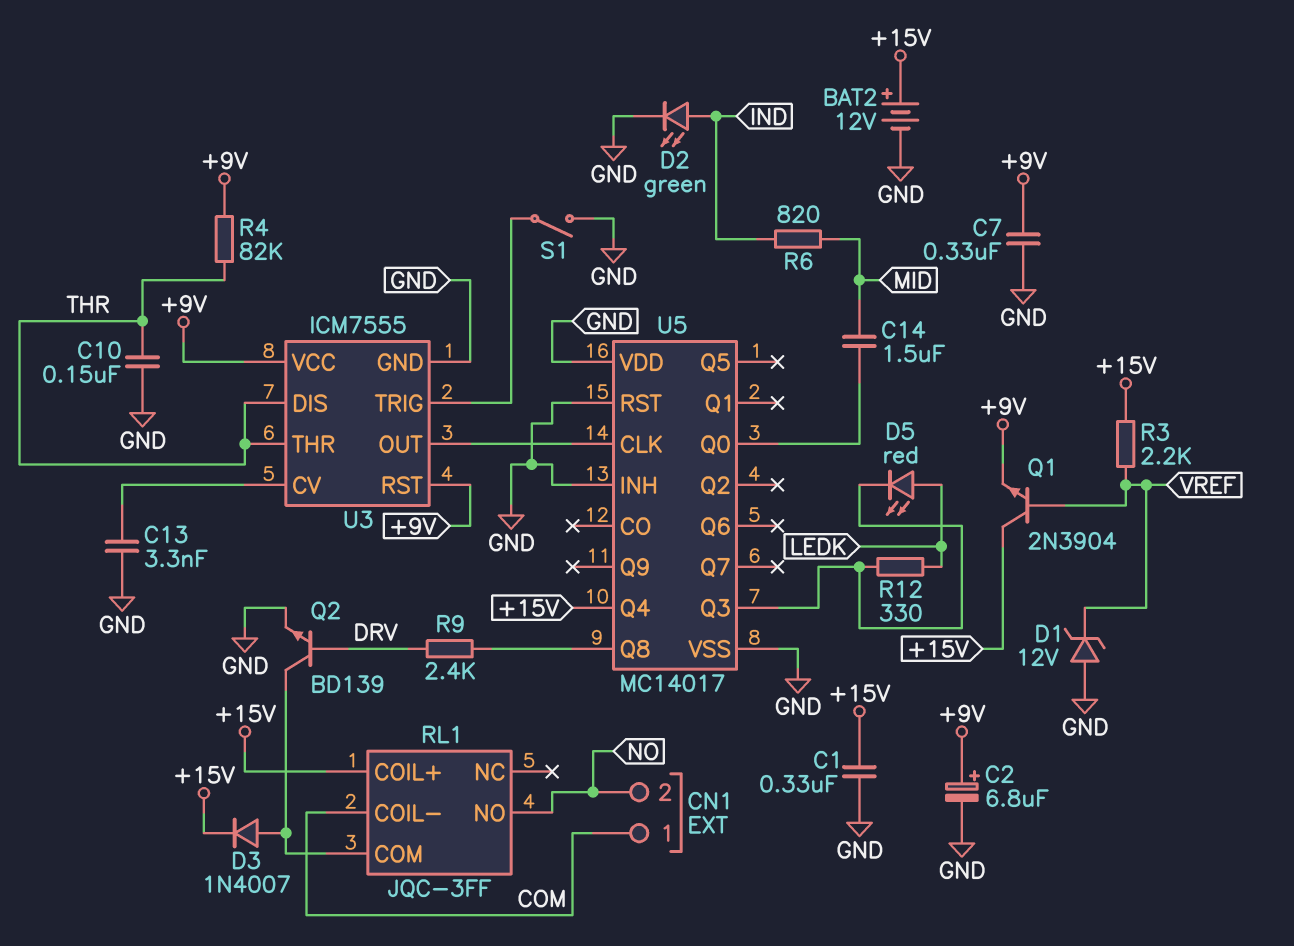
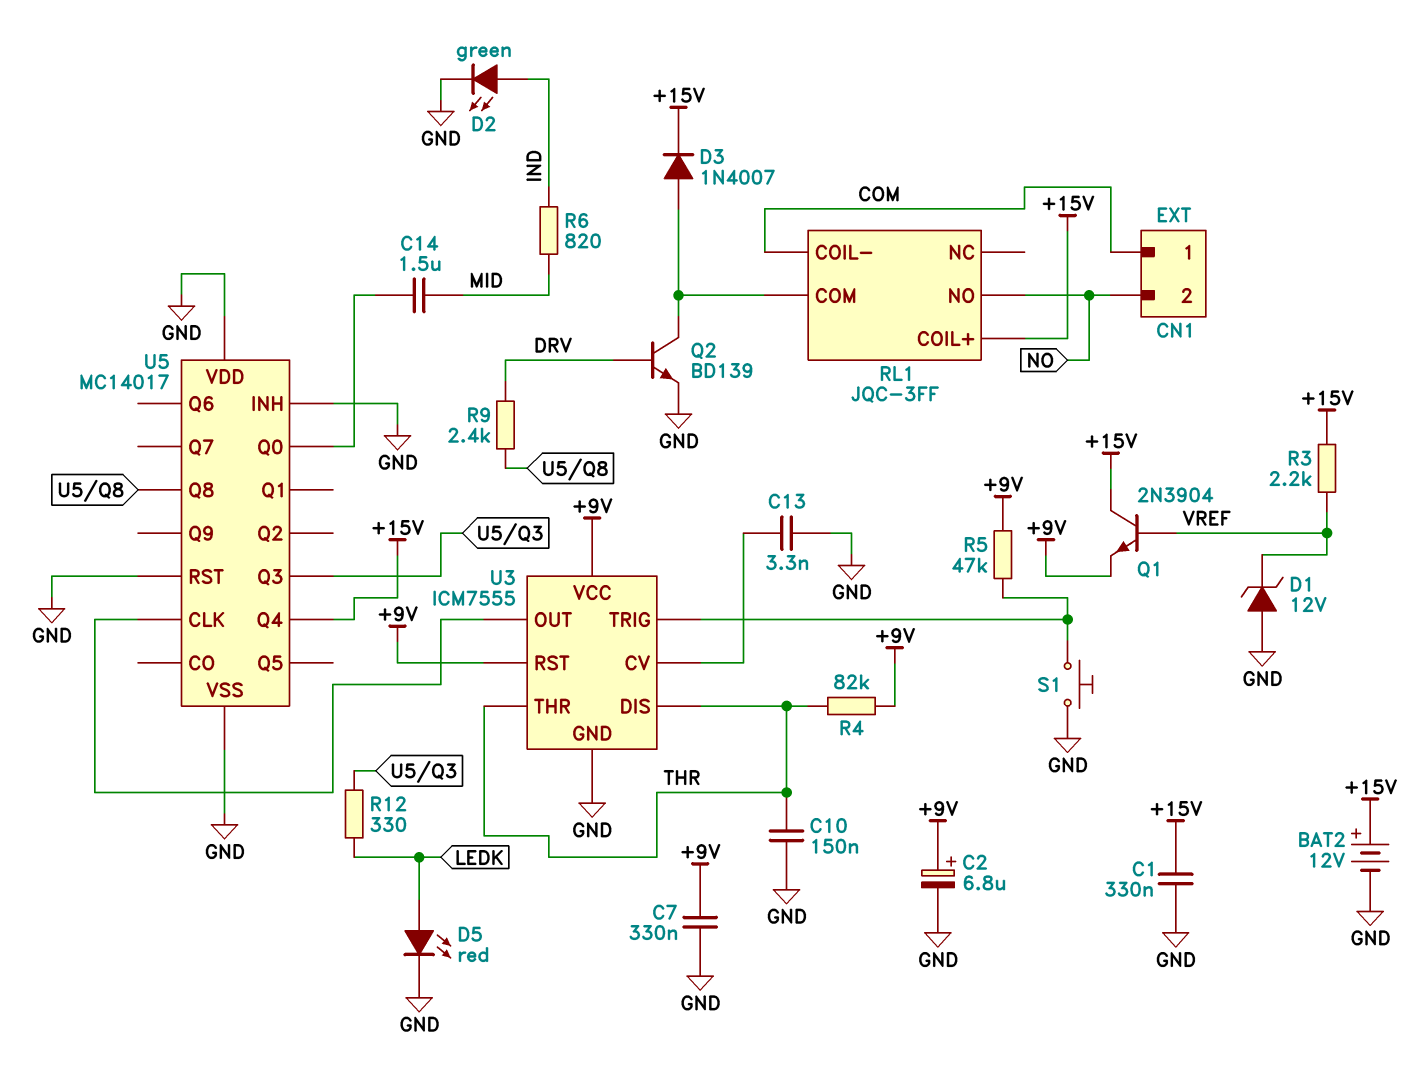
D5: LED red (A LEDK, K U5/Q3) -> LED red (A LEDK, K GND)
R5: none -> 47k (+9V, U3/TRIG)
S1: switch (GND, U3/TRIG) -> button (GND, U3/TRIG)

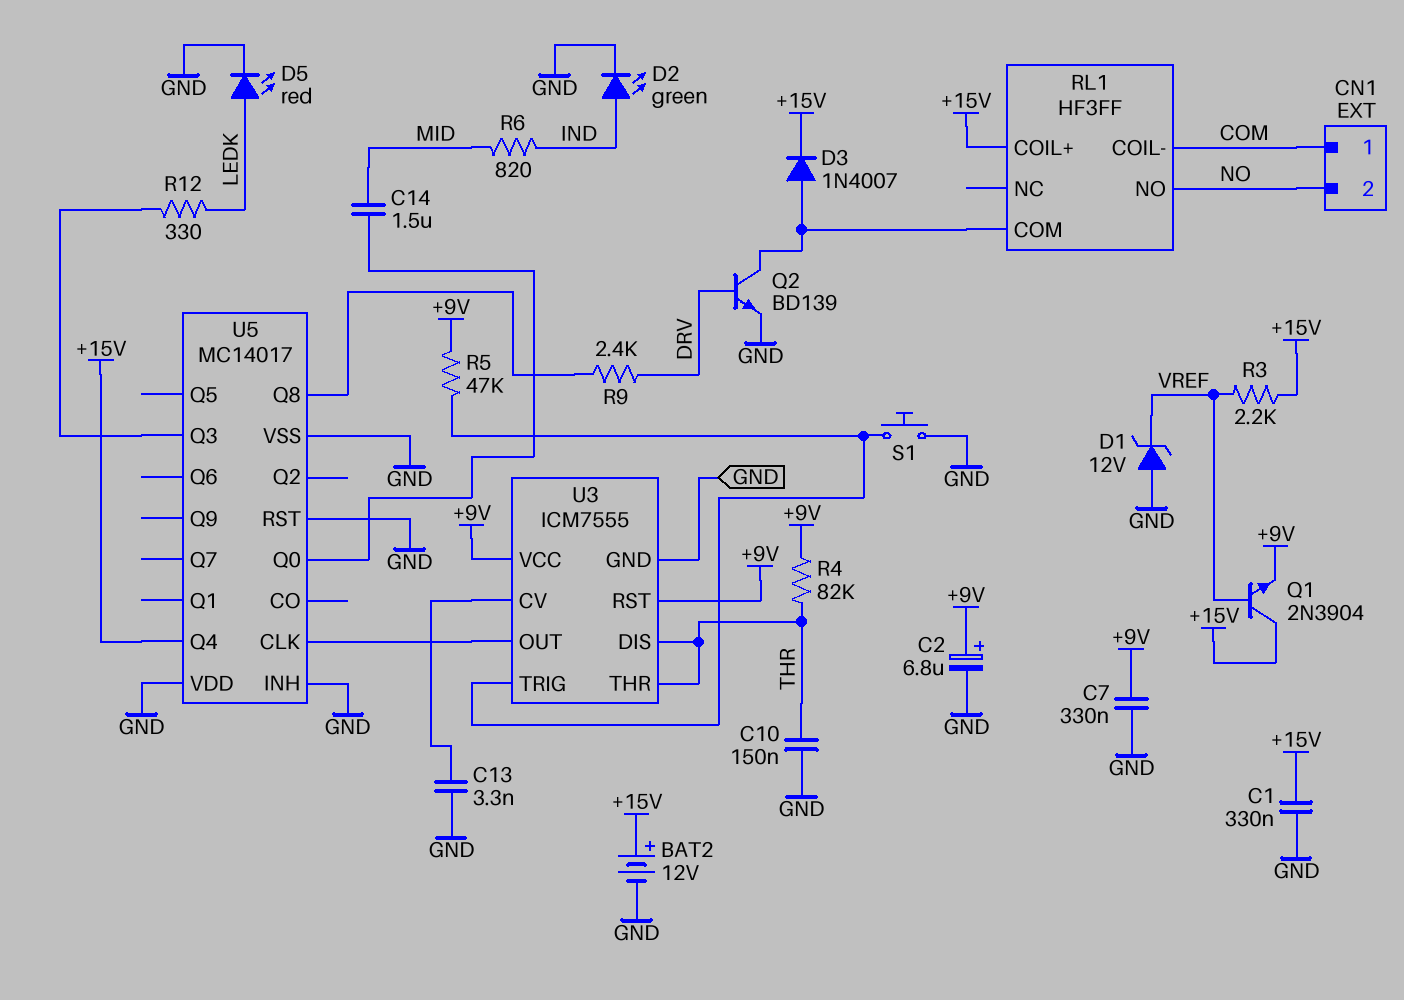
RL1: JQC-3FF -> HF3FF

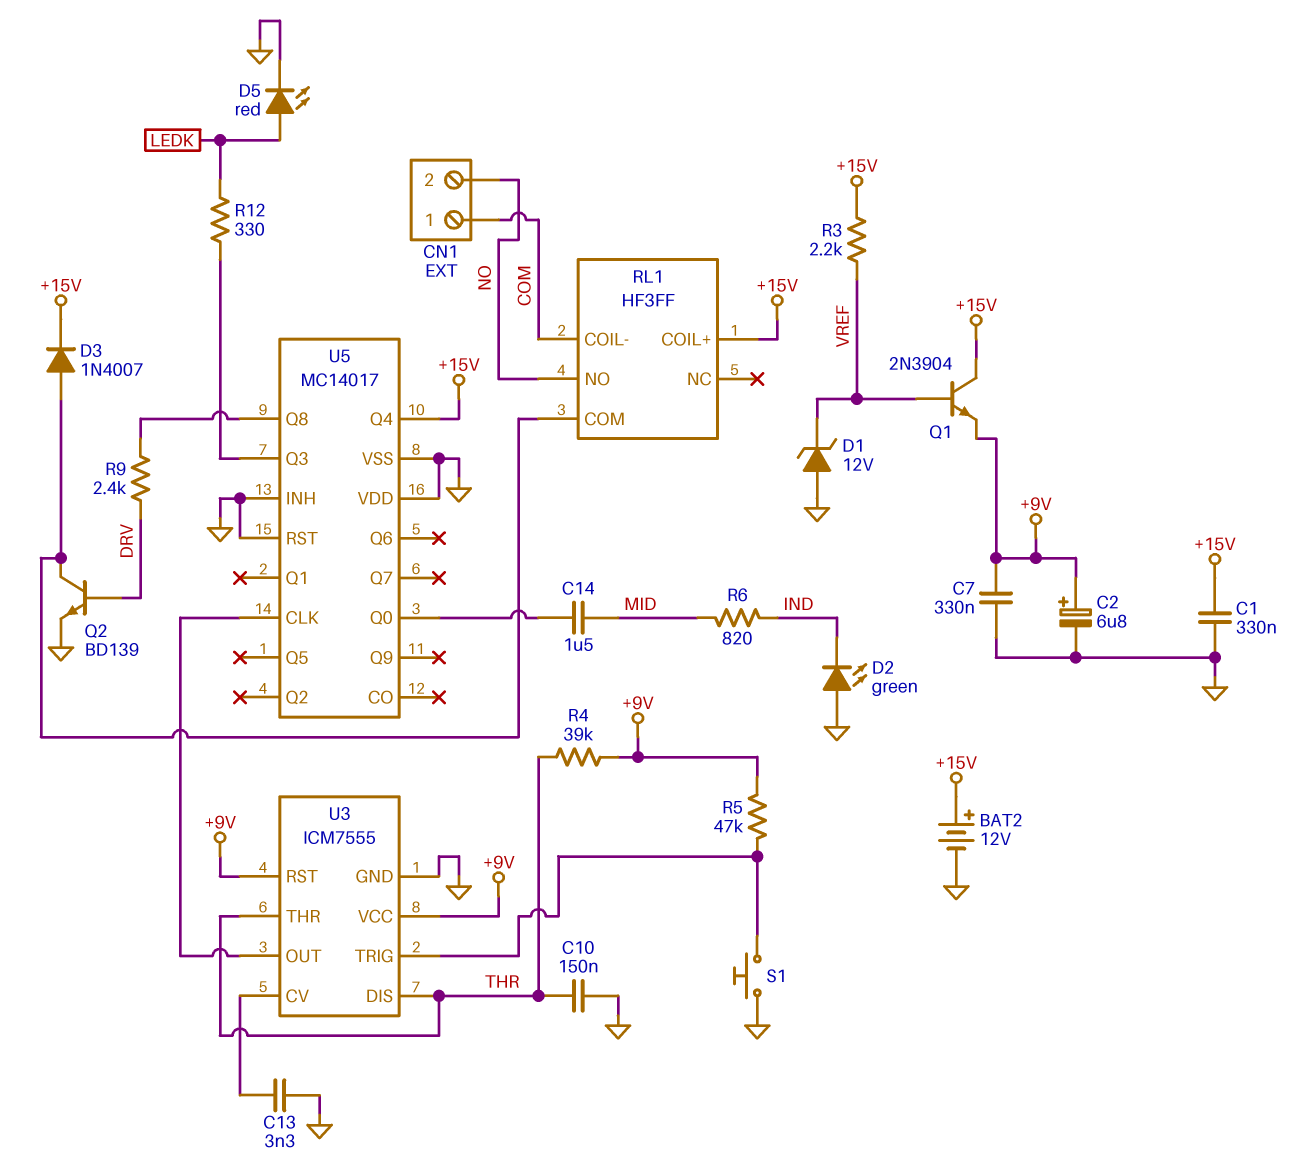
D2: LED green (A IND, K GND) -> LED green (A GND, K IND)
R4: 82k (+9V, THR) -> 39k (+9V, THR)

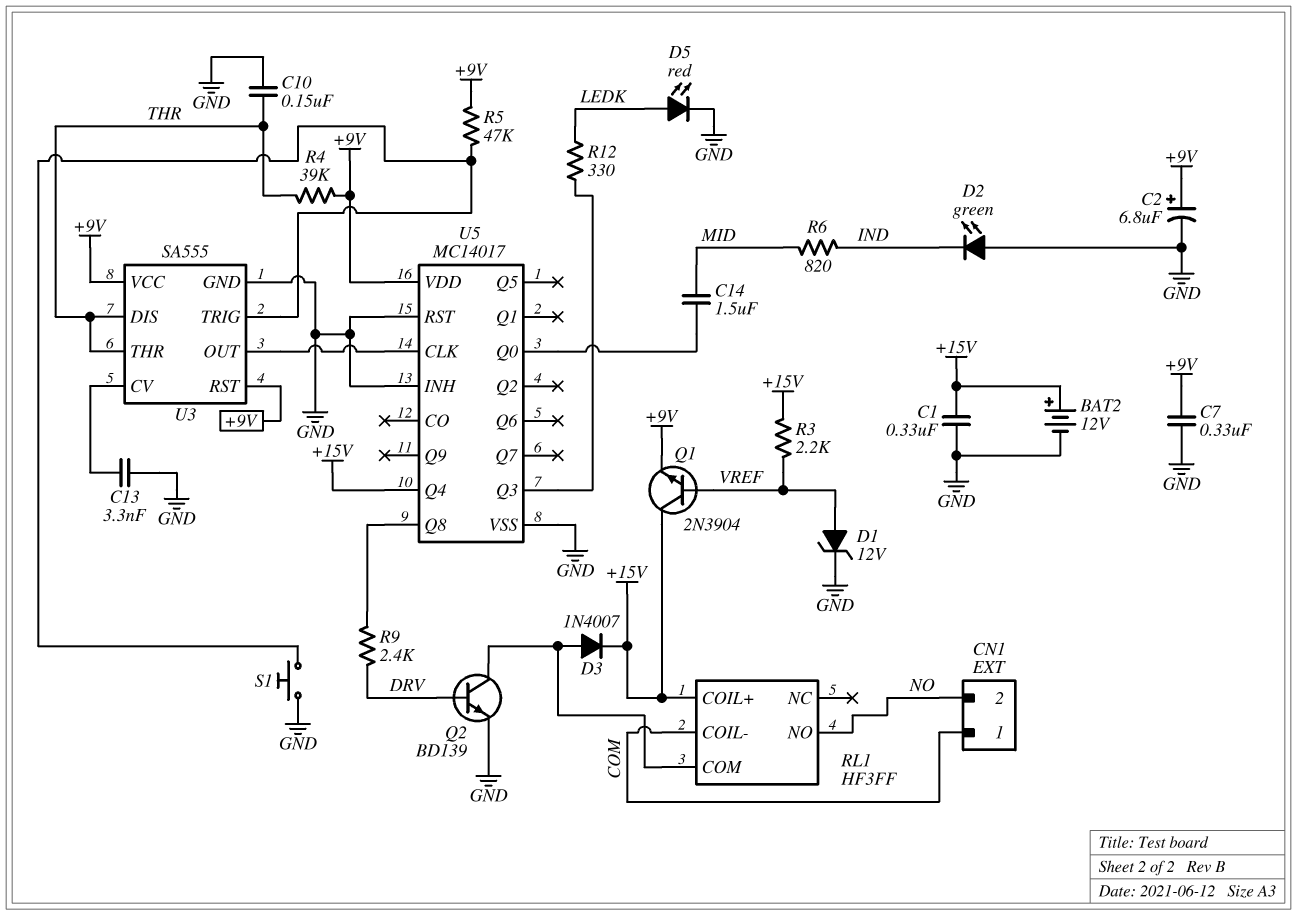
D1: zener 12V (A GND, K VREF) -> zener 12V (A VREF, K GND)
U3: ICM7555 -> SA555
U5 pin VDD: GND -> +9V

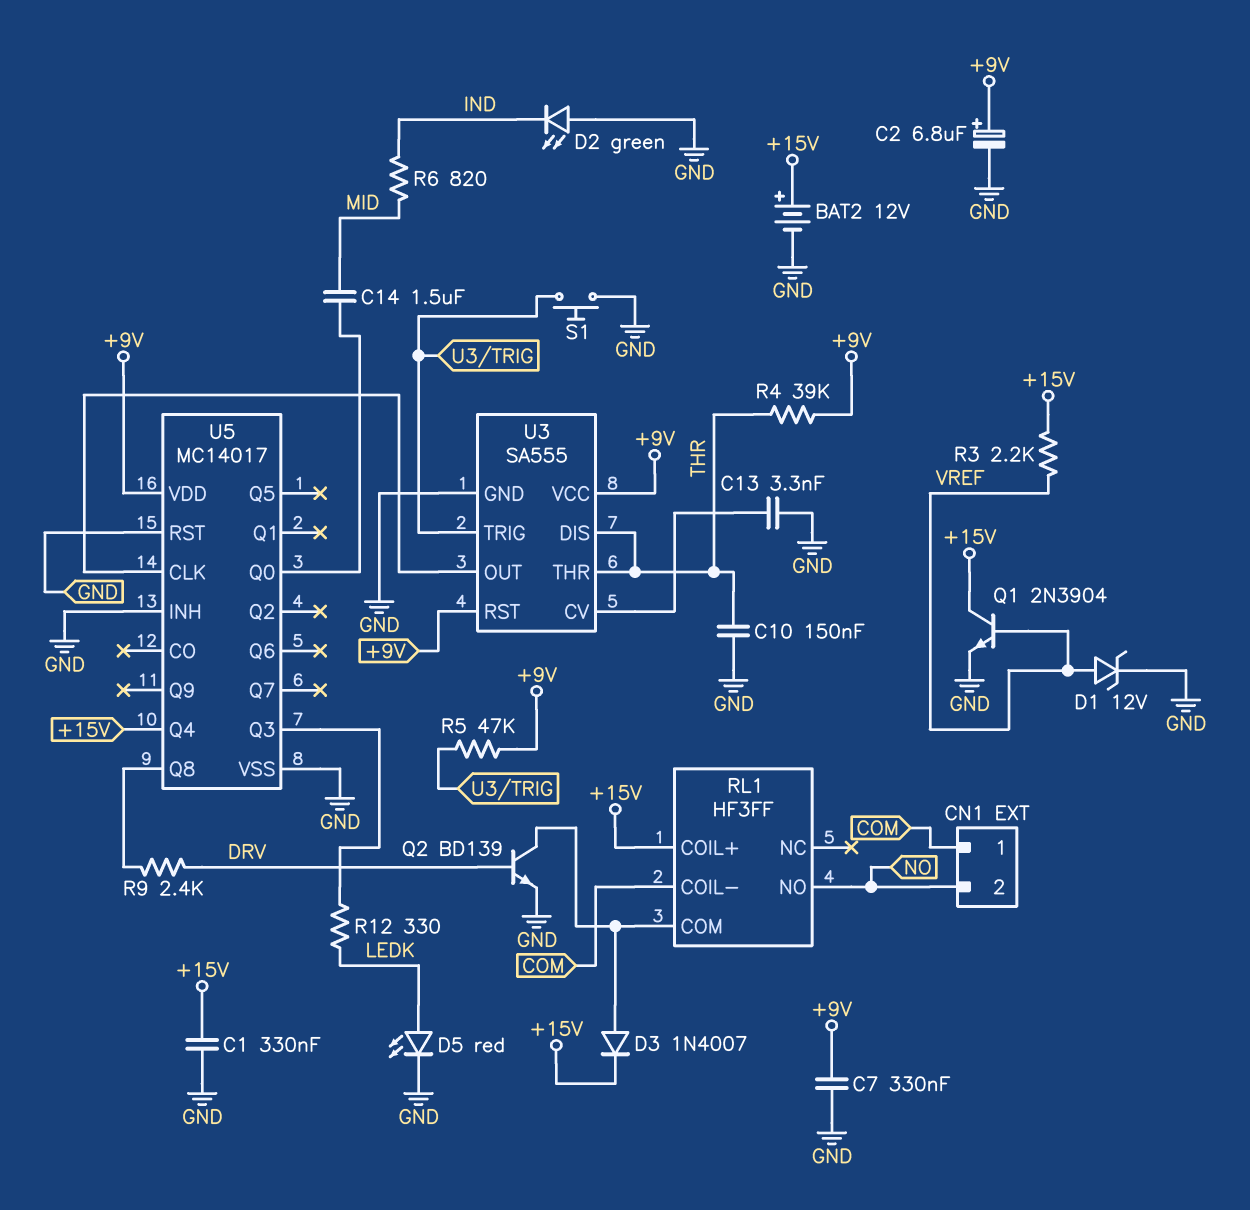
Q1: NPN 2N3904 (B VREF, C +15V, E +9V) -> NPN 2N3904 (B VREF, C +15V, E GND)

